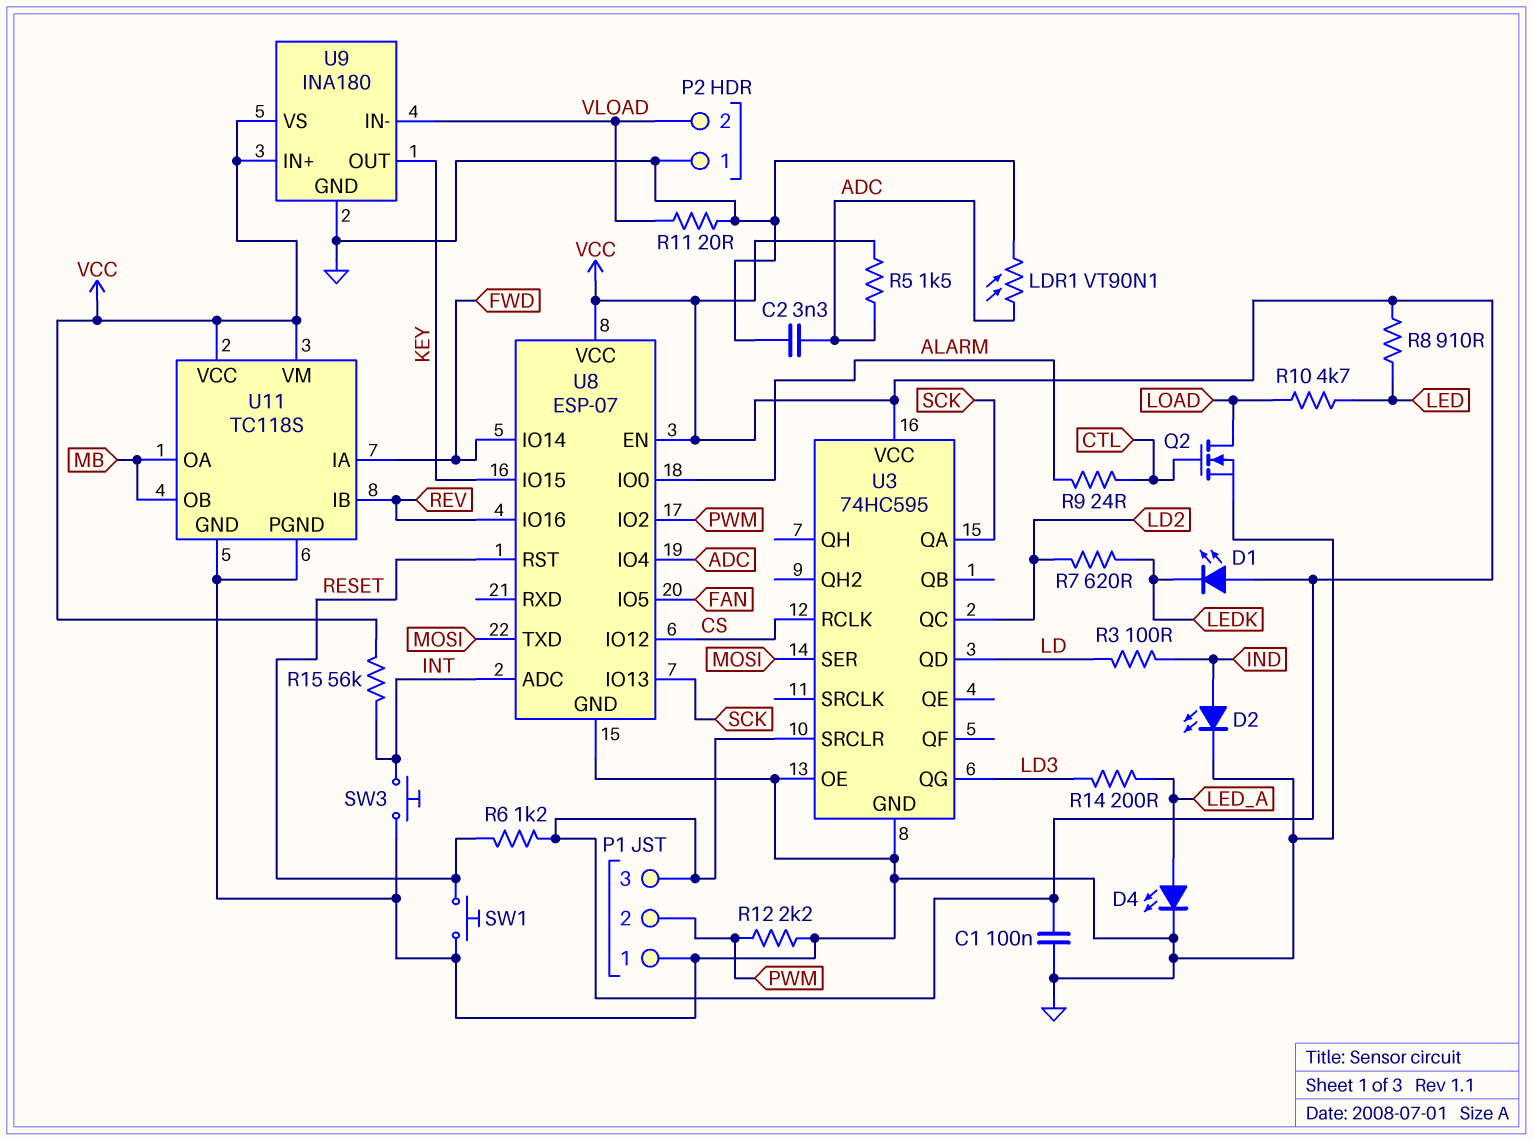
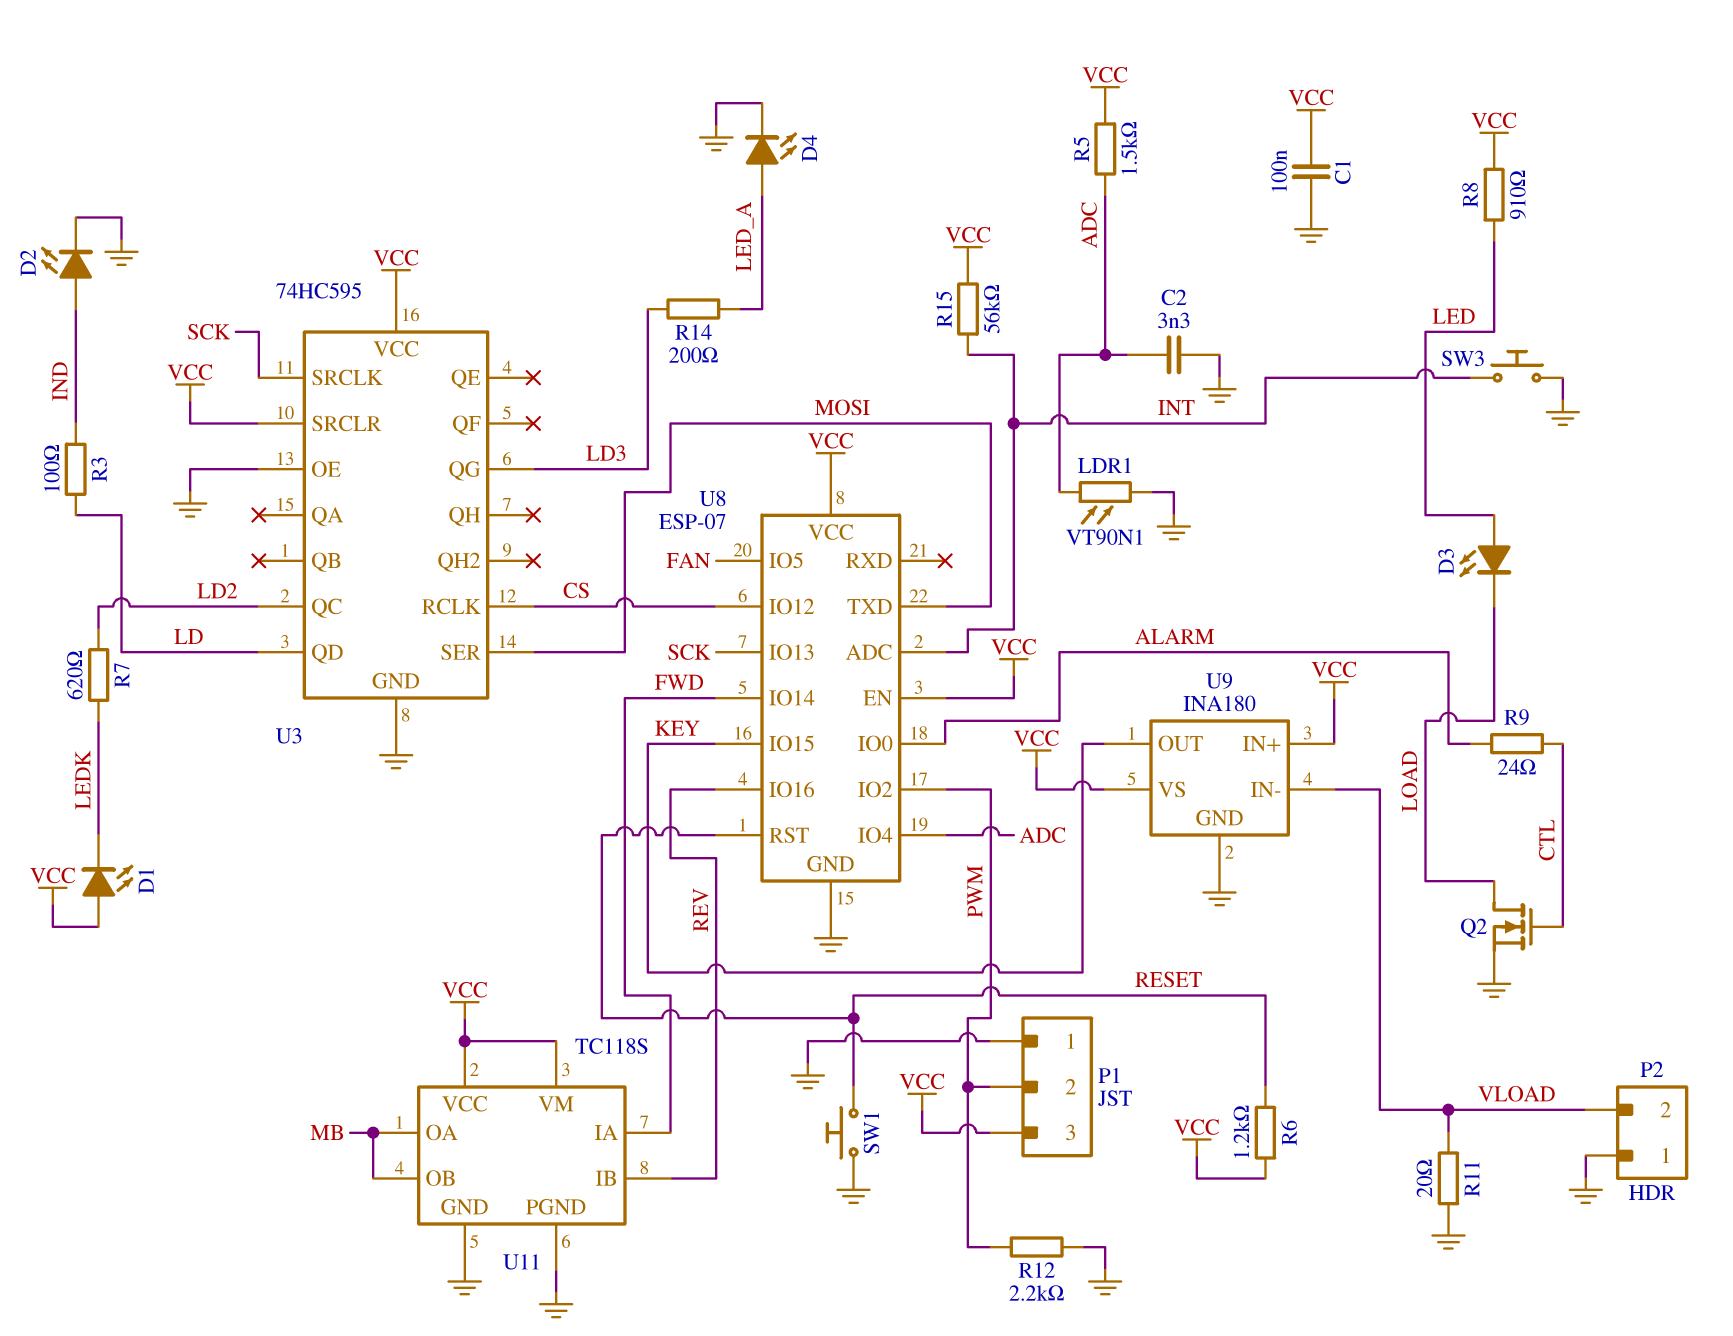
D3: none -> LED (A LED, K LOAD)
R10: 4.7k (LED, LOAD) -> none
U3 pin QA: SCK -> none
U3 pin SRCLK: none -> SCK

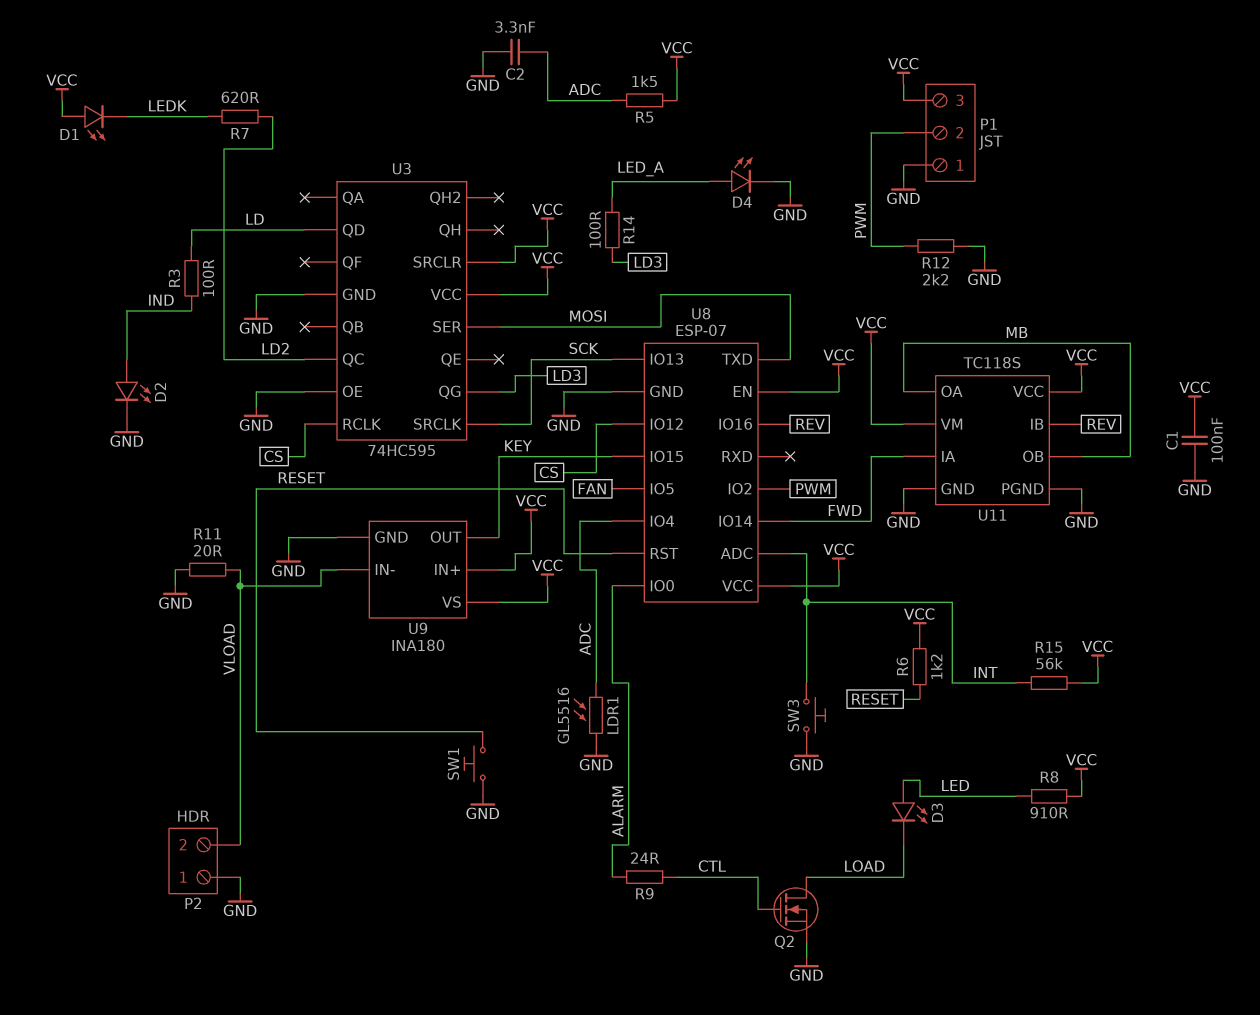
LDR1: VT90N1 (ADC, GND) -> GL5516 (ADC, GND)
R14: 200 (LD3, LED_A) -> 100 (LD3, LED_A)

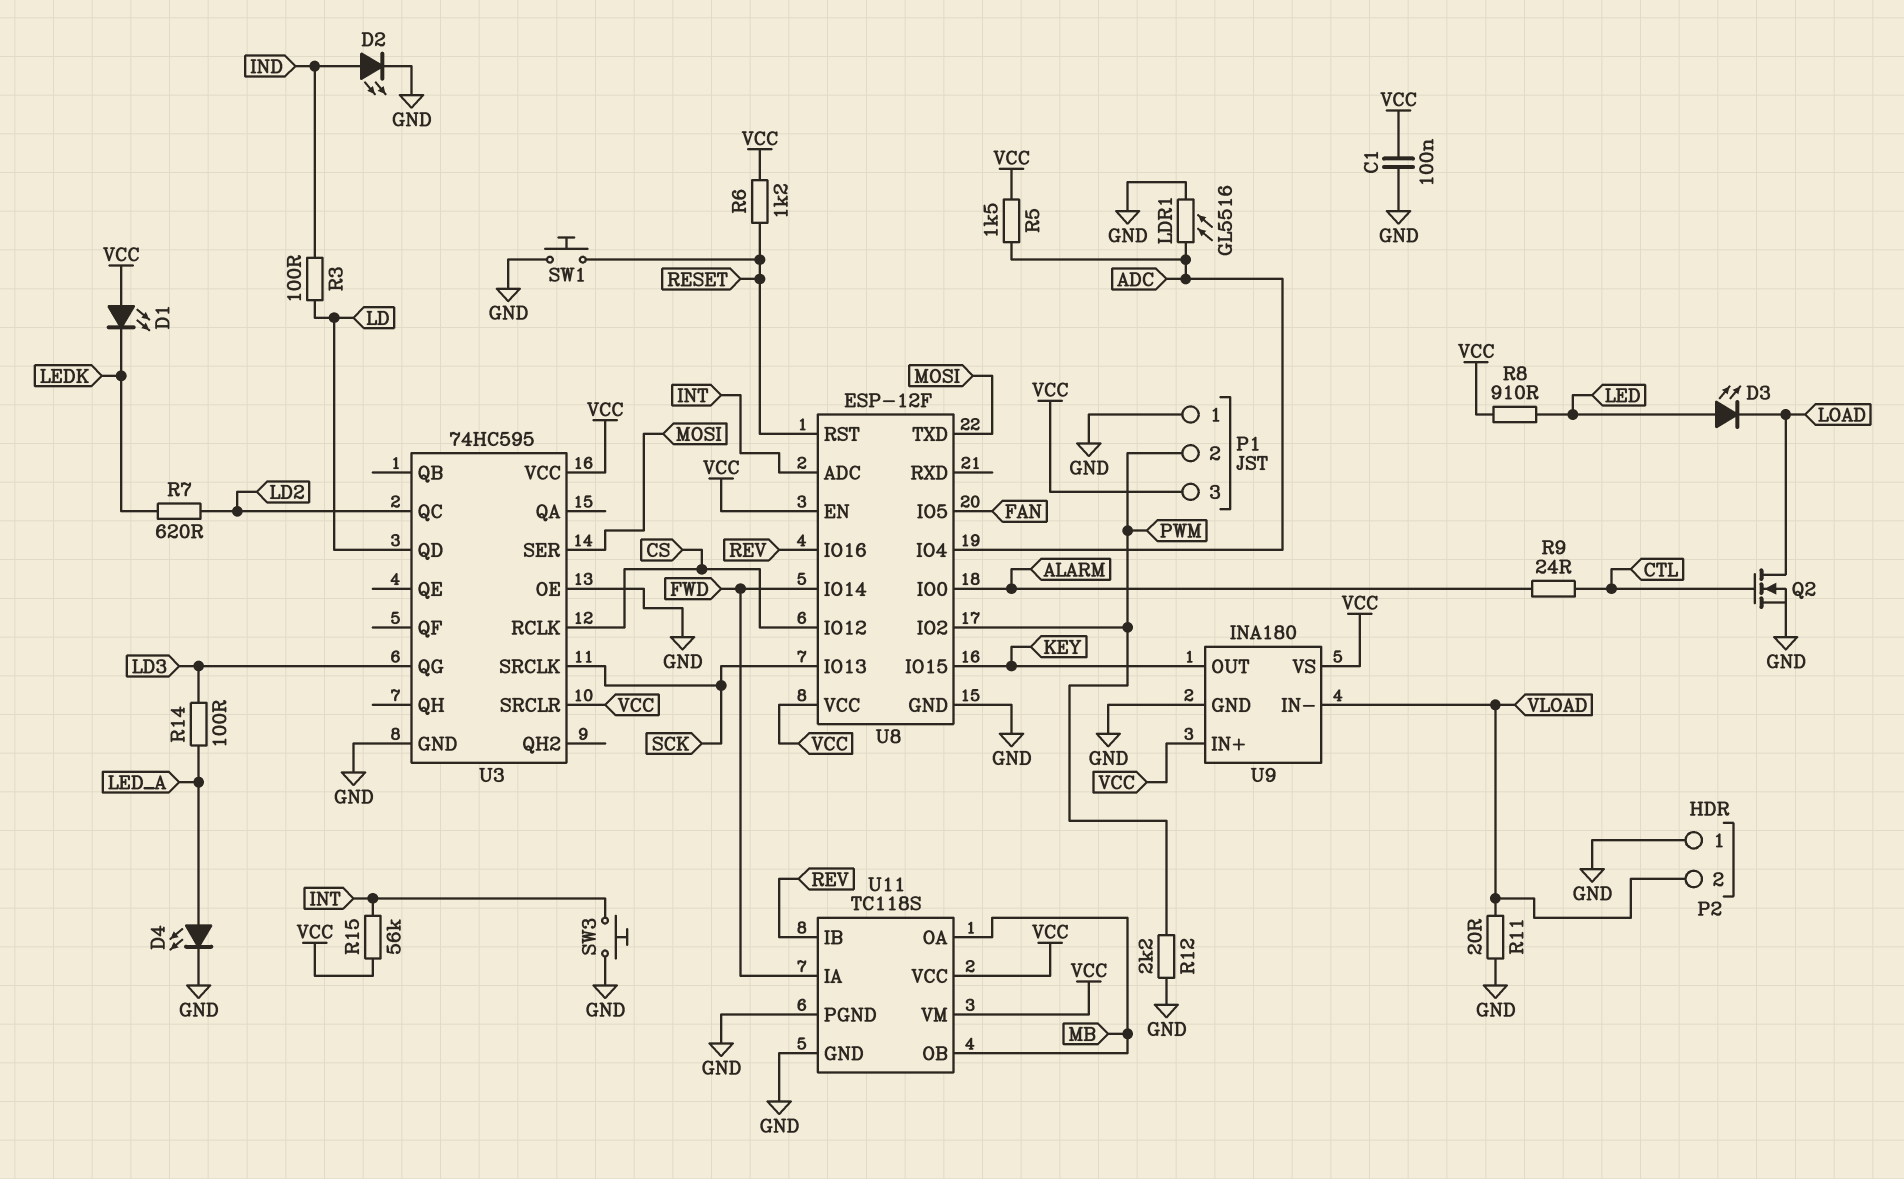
C2: 3.3nF (ADC, GND) -> none
U8: ESP-07 -> ESP-12F

